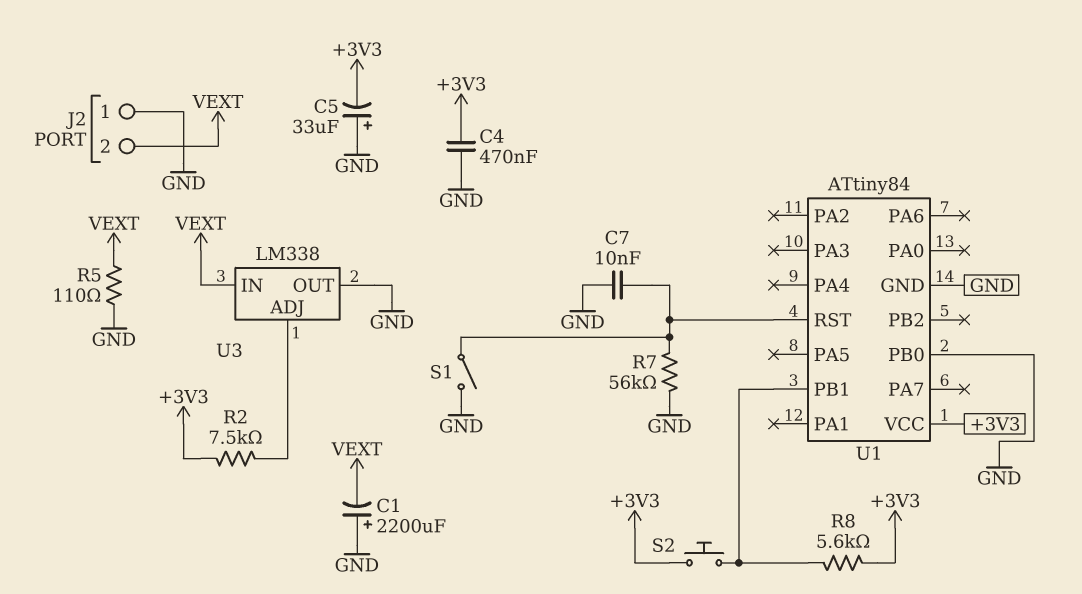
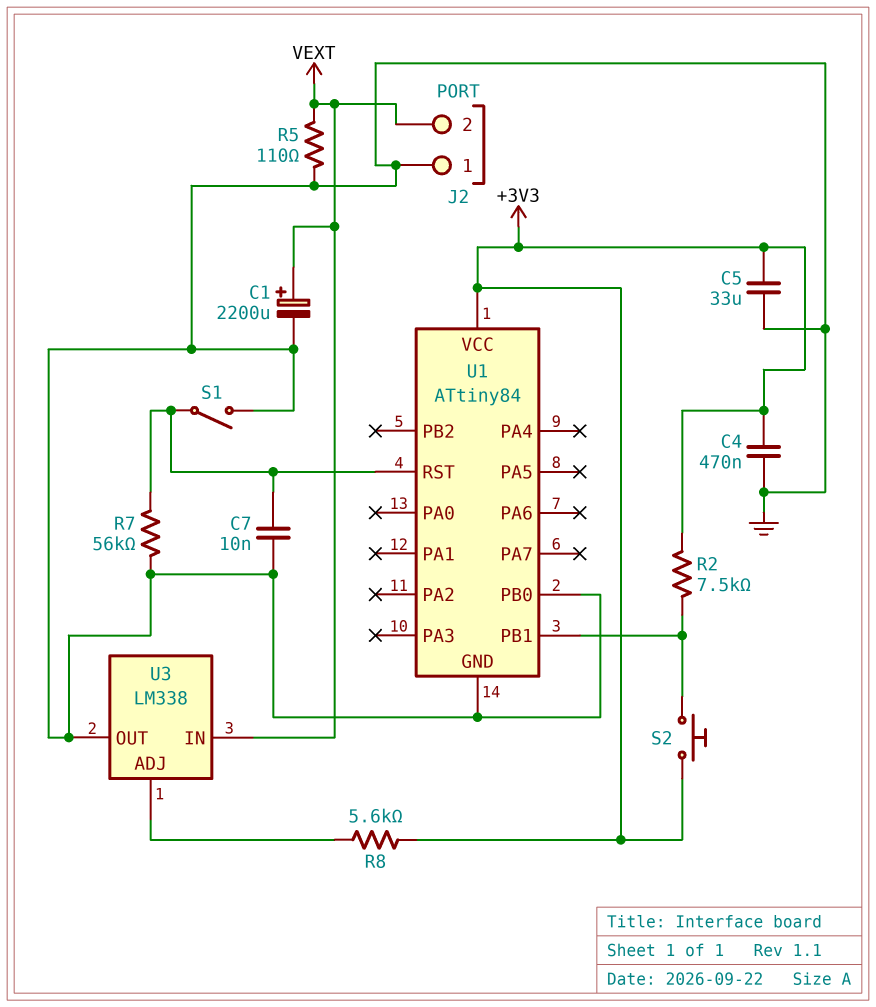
C1: 2200uF (plus GND, minus VEXT) -> 2200uF (plus VEXT, minus GND)
C5: 33uF (plus GND, minus +3V3) -> 33uF (+3V3, GND)
R2: 7.5k (+3V3, U3/ADJ) -> 7.5k (+3V3, U1/PB1)
R8: 5.6k (+3V3, U1/PB1) -> 5.6k (+3V3, U3/ADJ)

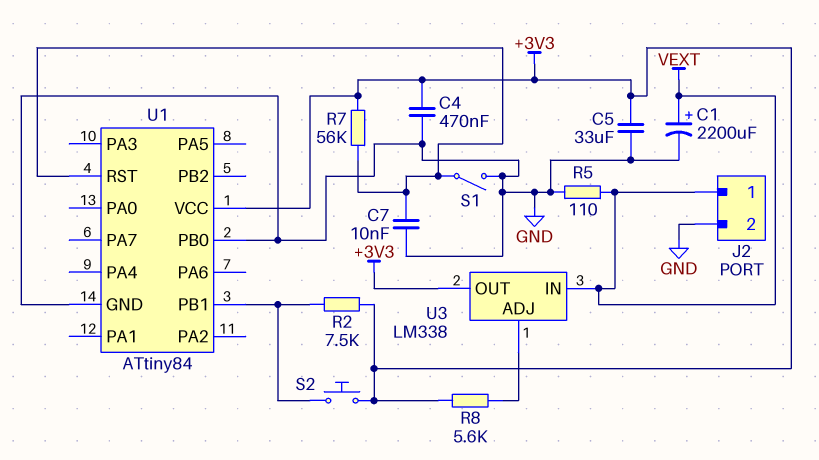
J2 pin 1: GND -> VEXT
J2 pin 2: VEXT -> GND
R7: 56k (GND, U1/RST) -> 56k (+3V3, U1/RST)
U3 pin OUT: GND -> +3V3

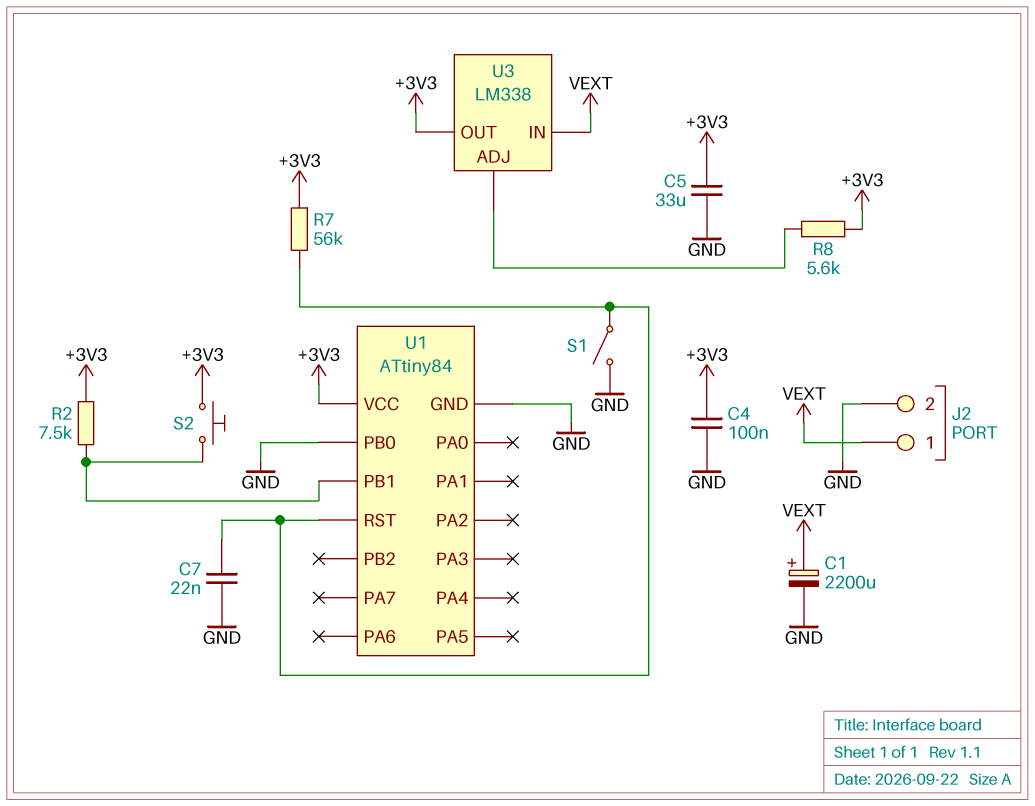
C4: 470nF (+3V3, GND) -> 100nF (+3V3, GND)
C7: 10nF (GND, U1/RST) -> 22nF (GND, U1/RST)
R5: 110 (GND, VEXT) -> none

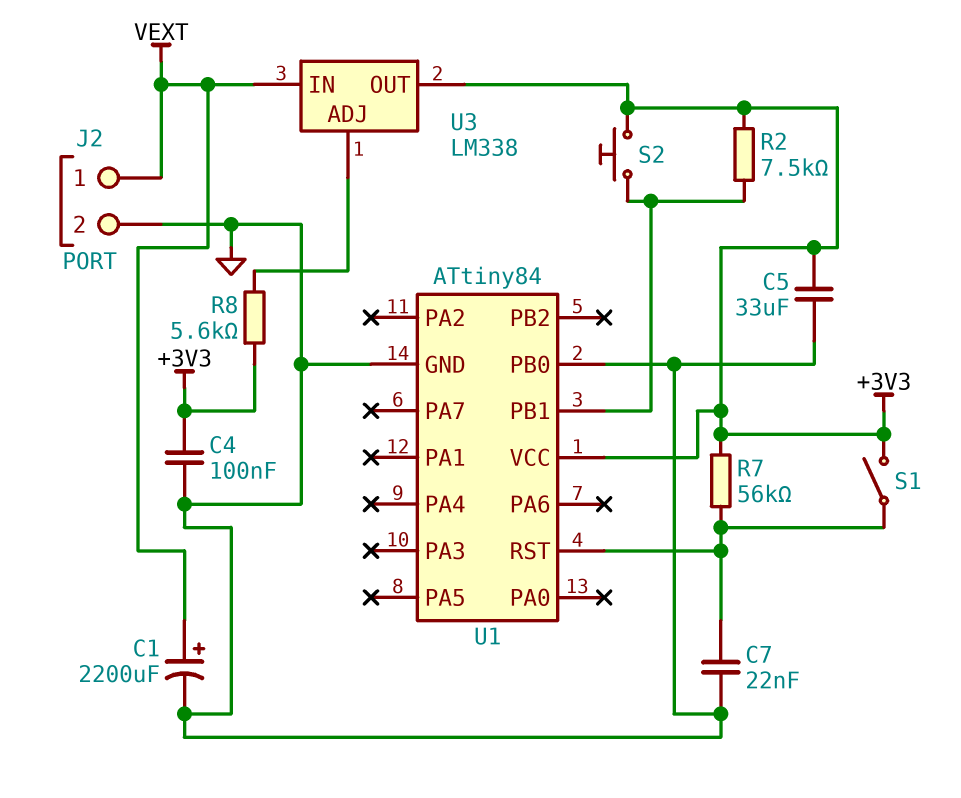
S1: switch (GND, U1/RST) -> switch (+3V3, U1/RST)

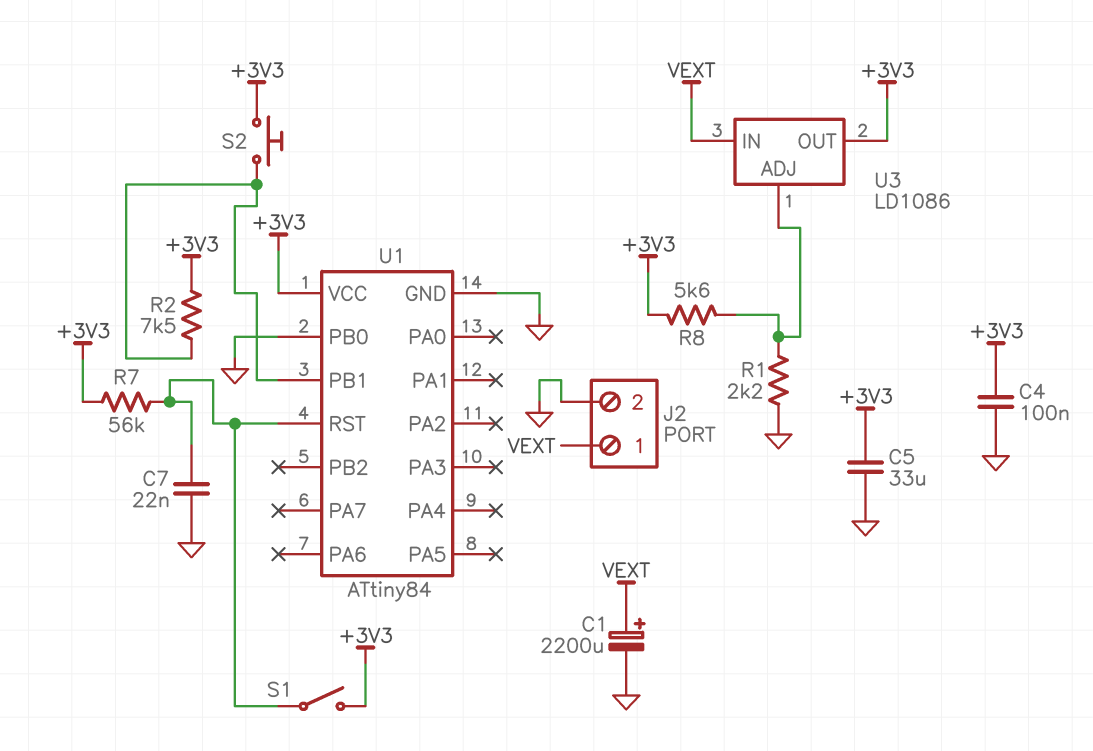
R1: none -> 2.2k (GND, U3/ADJ)
U3: LM338 -> LD1086

